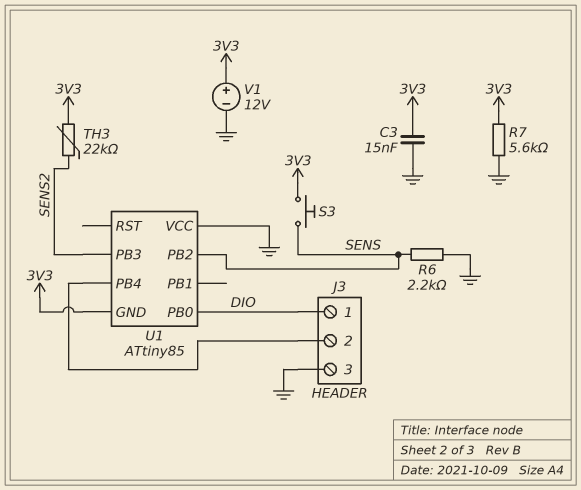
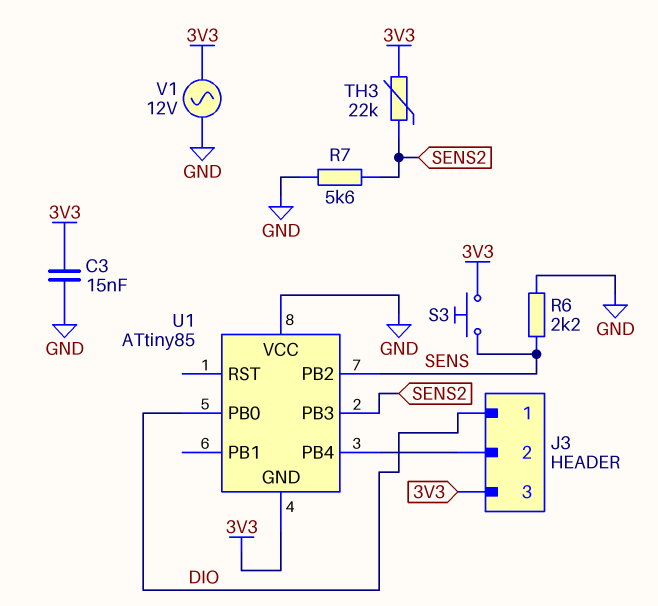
J3 pin 3: GND -> 3V3
R7: 5.6k (3V3, GND) -> 5.6k (GND, SENS2)
V1: 12V (plus 3V3, minus GND) -> AC 12V (3V3, GND)

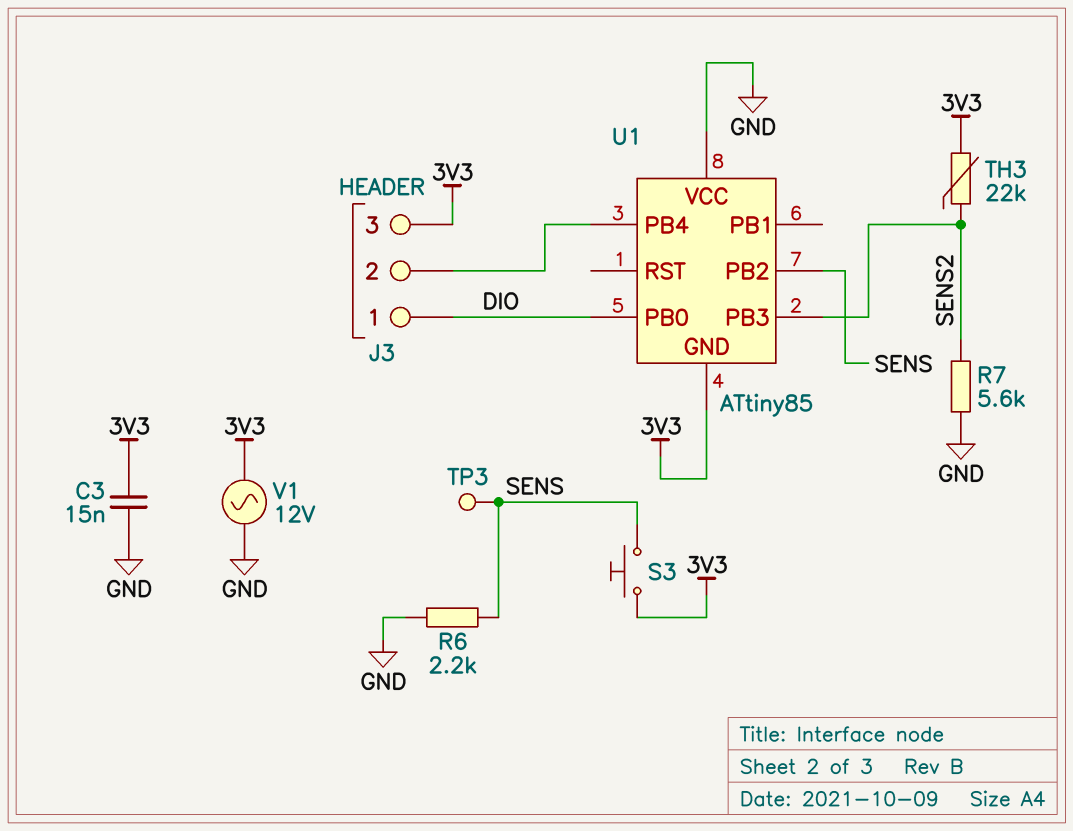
TP3: none -> test point (SENS)

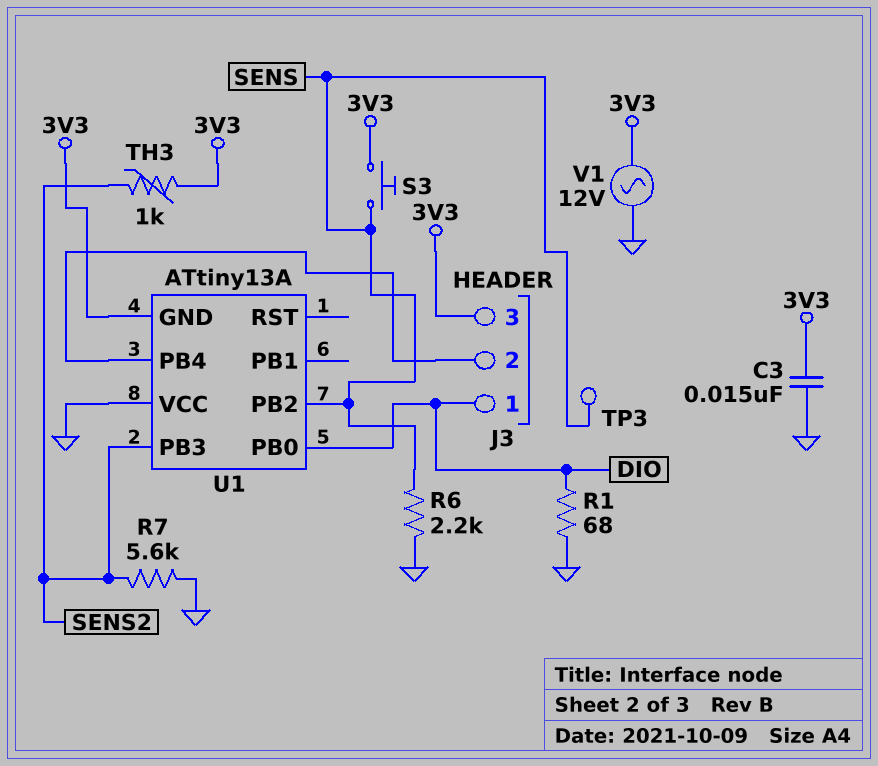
R1: none -> 68 (DIO, GND)
TH3: 22k (3V3, SENS2) -> 1k (3V3, SENS2)
U1: ATtiny85 -> ATtiny13A

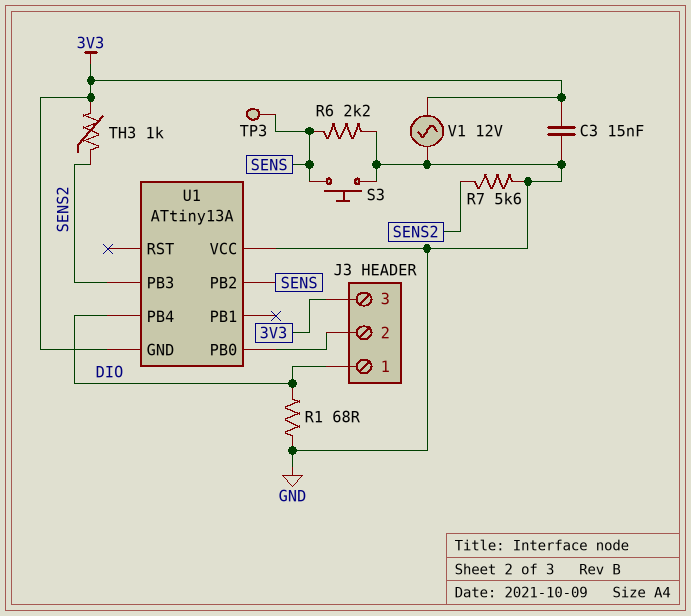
S3: button (3V3, SENS) -> button (GND, SENS)
U1 pin PB0: DIO -> J3/2
U1 pin PB4: J3/2 -> DIO

